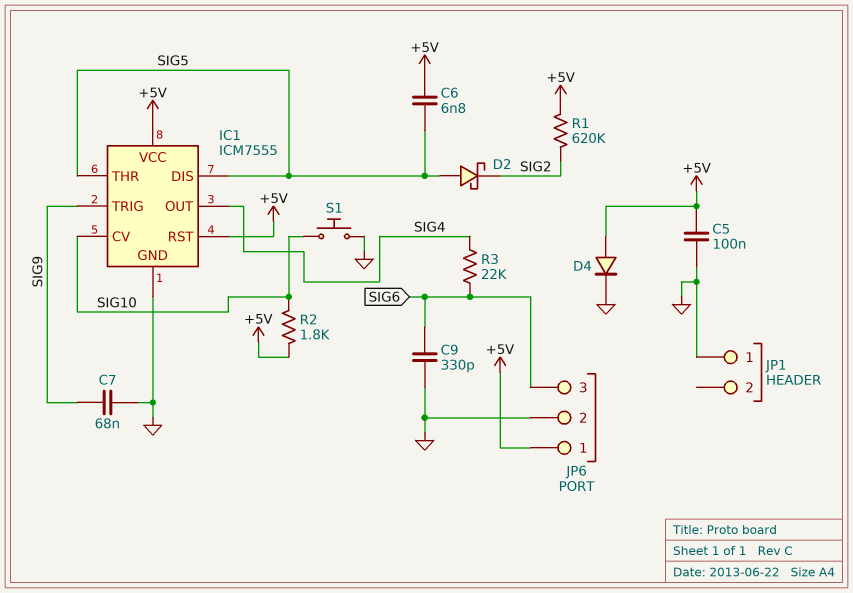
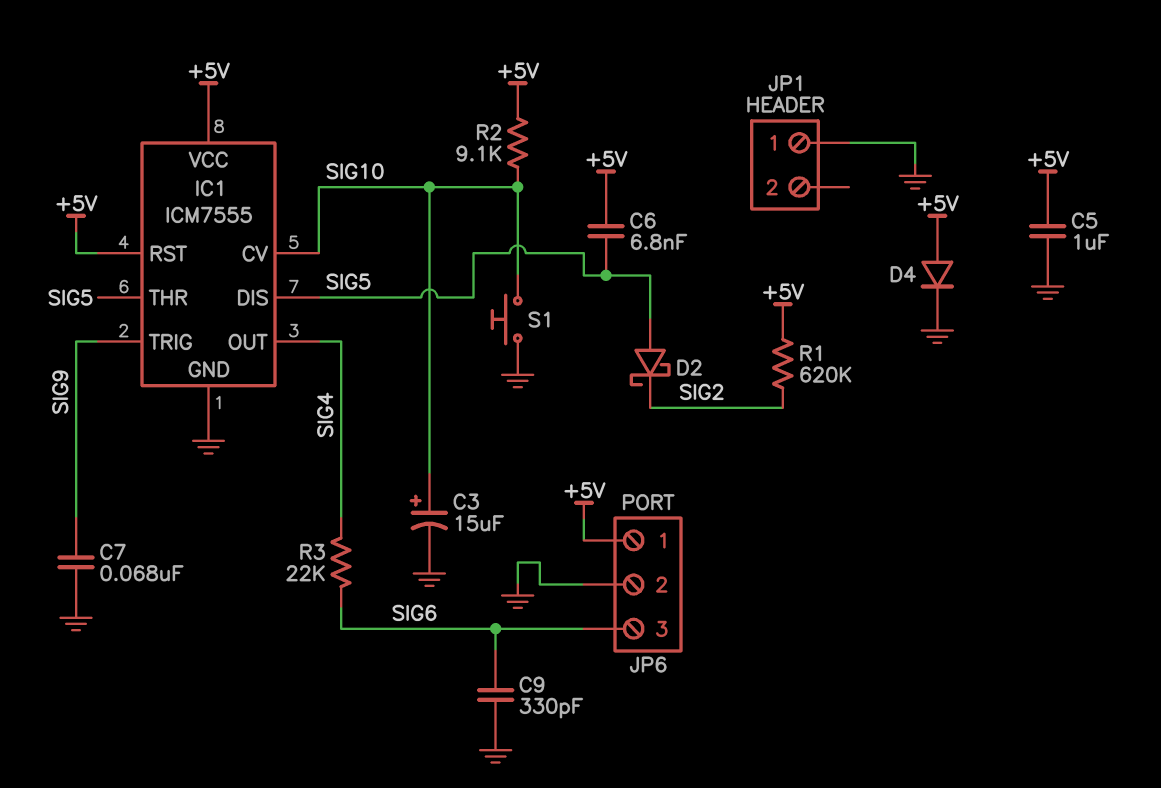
C3: none -> 15uF (plus SIG10, minus GND)
C5: 100nF (+5V, GND) -> 1uF (+5V, GND)
R2: 1.8k (+5V, SIG10) -> 9.1k (+5V, SIG10)

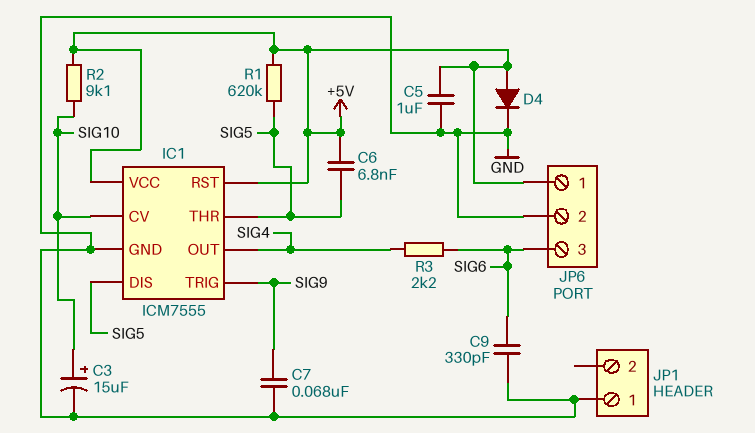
D2: schottky (A SIG5, K SIG2) -> none
R1: 620k (+5V, SIG2) -> 620k (+5V, SIG5)
R3: 22k (SIG4, SIG6) -> 2.2k (SIG4, SIG6)
S1: button (GND, SIG10) -> none

